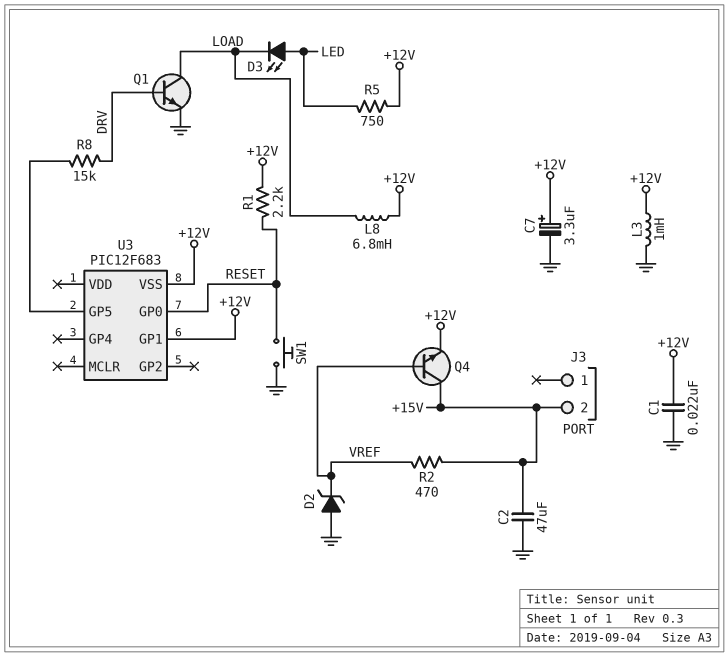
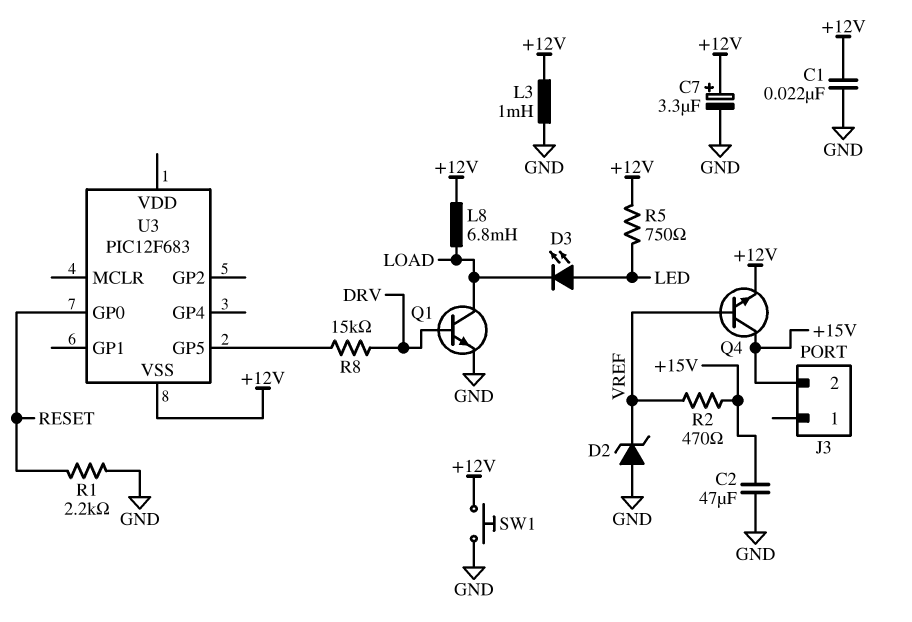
R1: 2.2k (+12V, RESET) -> 2.2k (GND, RESET)
SW1: button (GND, RESET) -> button (+12V, GND)
U3 pin GP1: +12V -> none

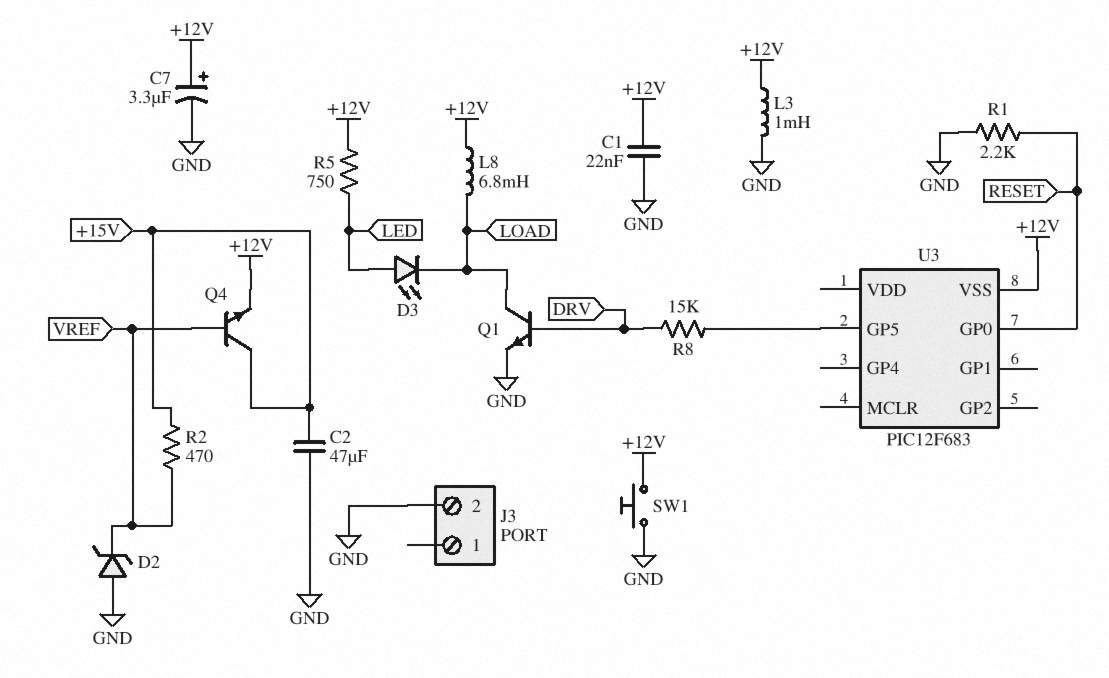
J3 pin 2: +15V -> GND

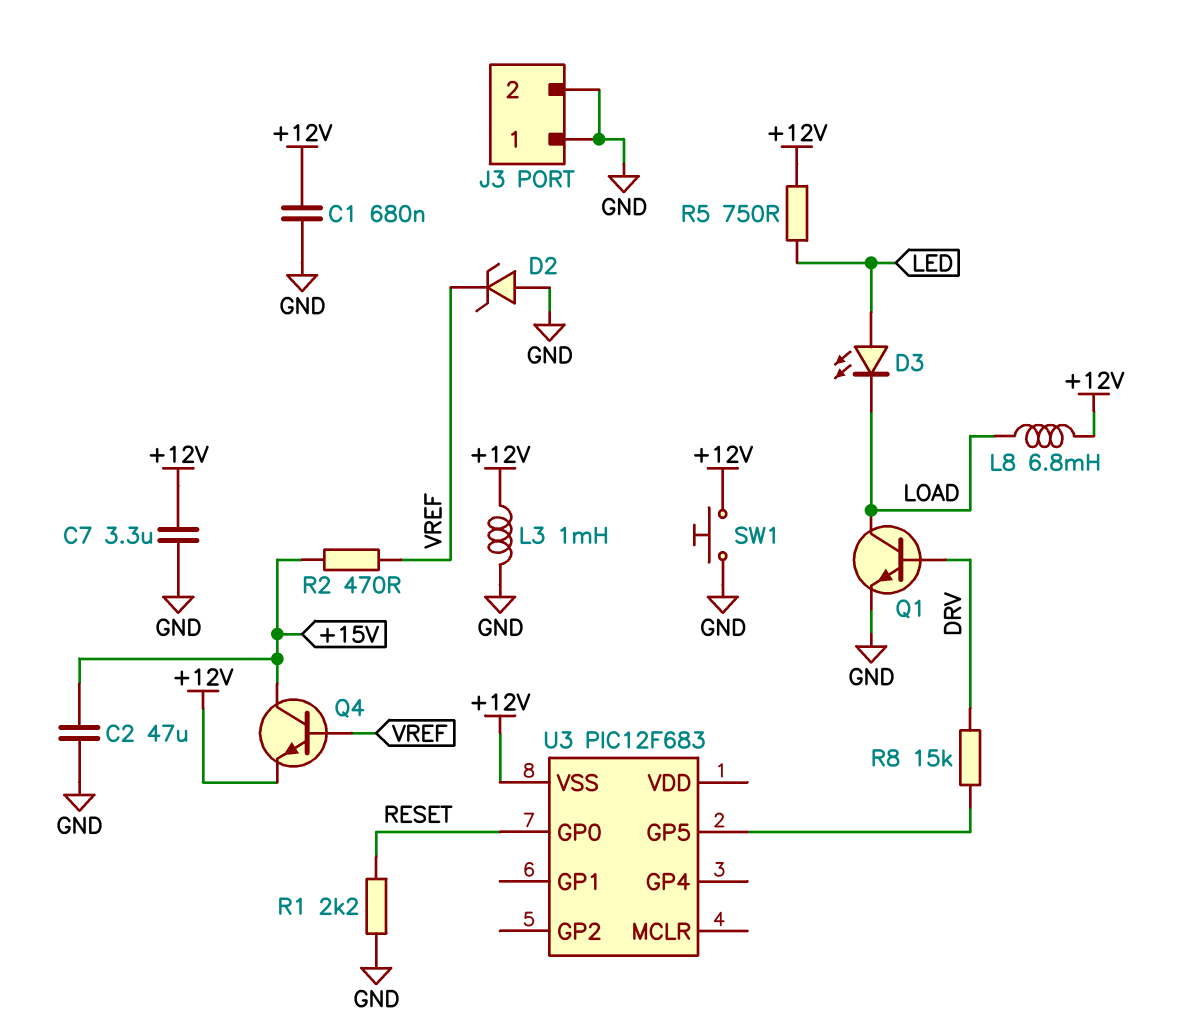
C1: 22nF (+12V, GND) -> 680nF (+12V, GND)
C7: 3.3uF (plus +12V, minus GND) -> 3.3uF (+12V, GND)
J3 pin 1: none -> GND

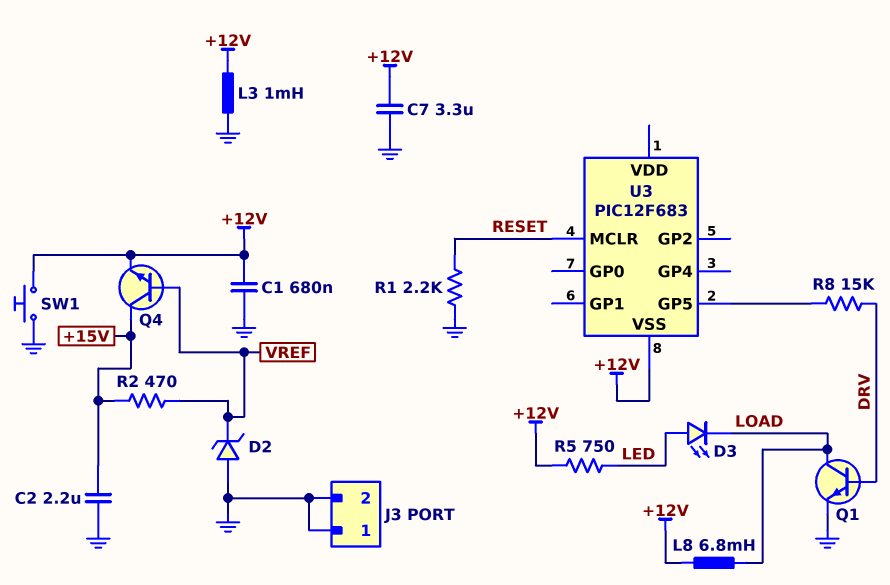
C2: 47uF (+15V, GND) -> 2.2uF (+15V, GND)
U3 pin GP0: RESET -> none
U3 pin MCLR: none -> RESET

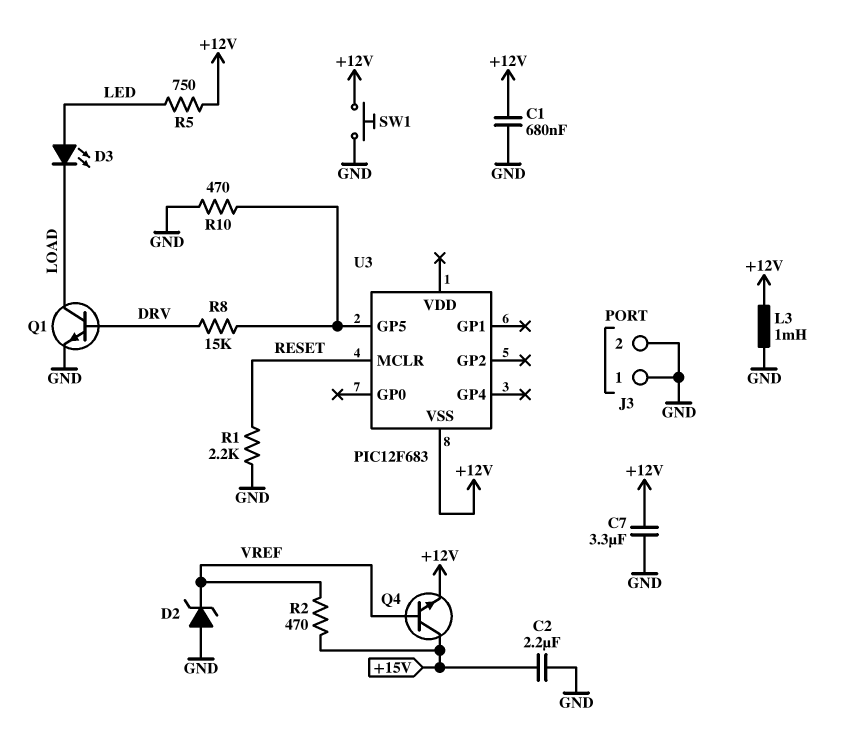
L8: 6.8mH (+12V, LOAD) -> none
R10: none -> 470 (GND, U3/GP5)

